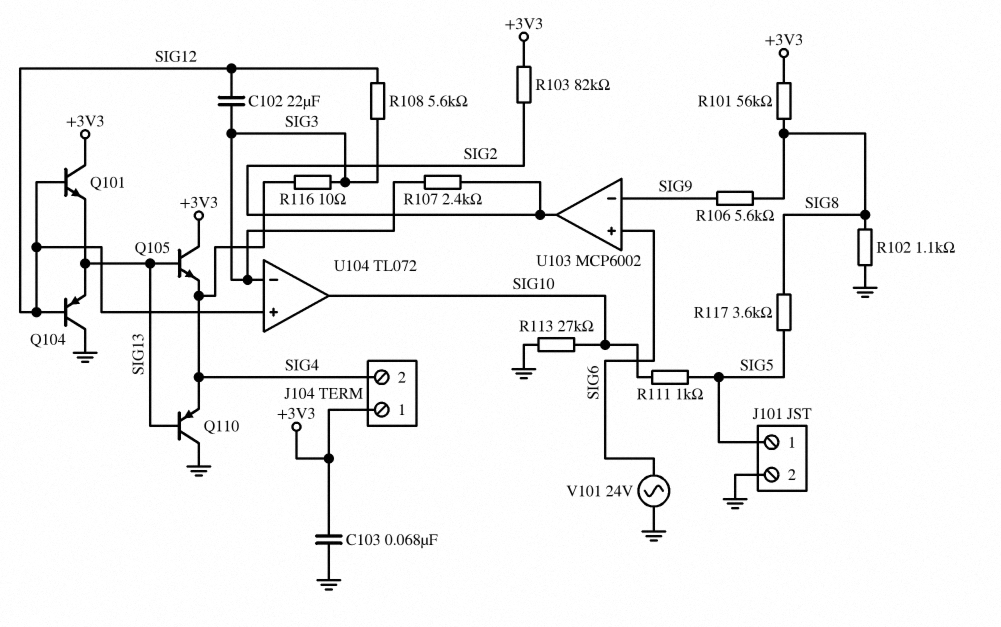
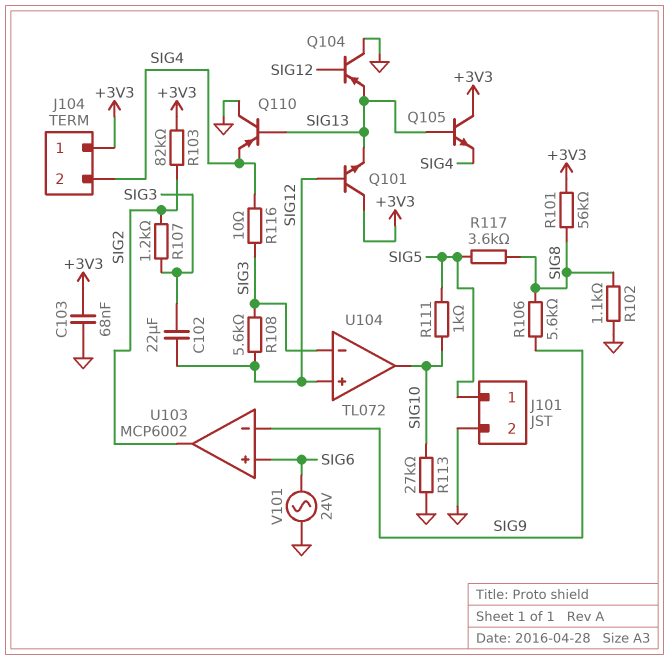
R107: 2.4k (SIG2, SIG3) -> 1.2k (SIG2, SIG3)

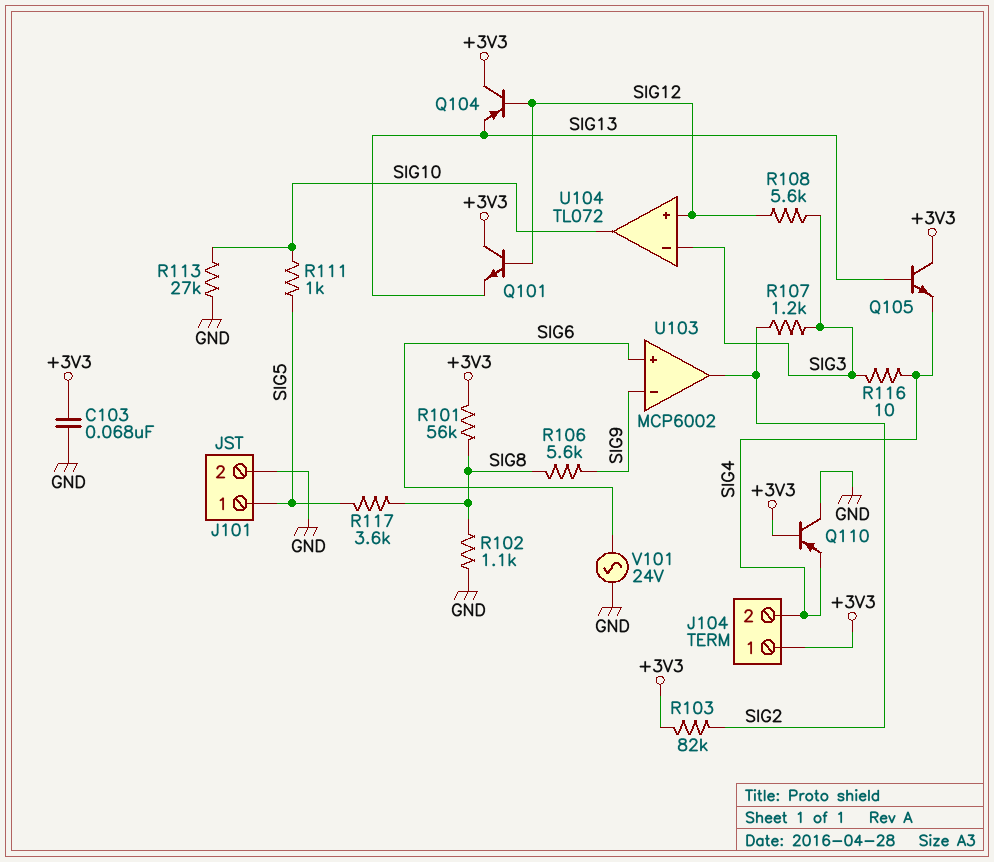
C102: 22uF (SIG3, SIG12) -> none
Q104: PNP (B SIG12, C GND, E SIG13) -> PNP (B SIG12, C +3V3, E SIG13)
Q110: PNP (B SIG13, C GND, E SIG4) -> PNP (B +3V3, C GND, E SIG4)

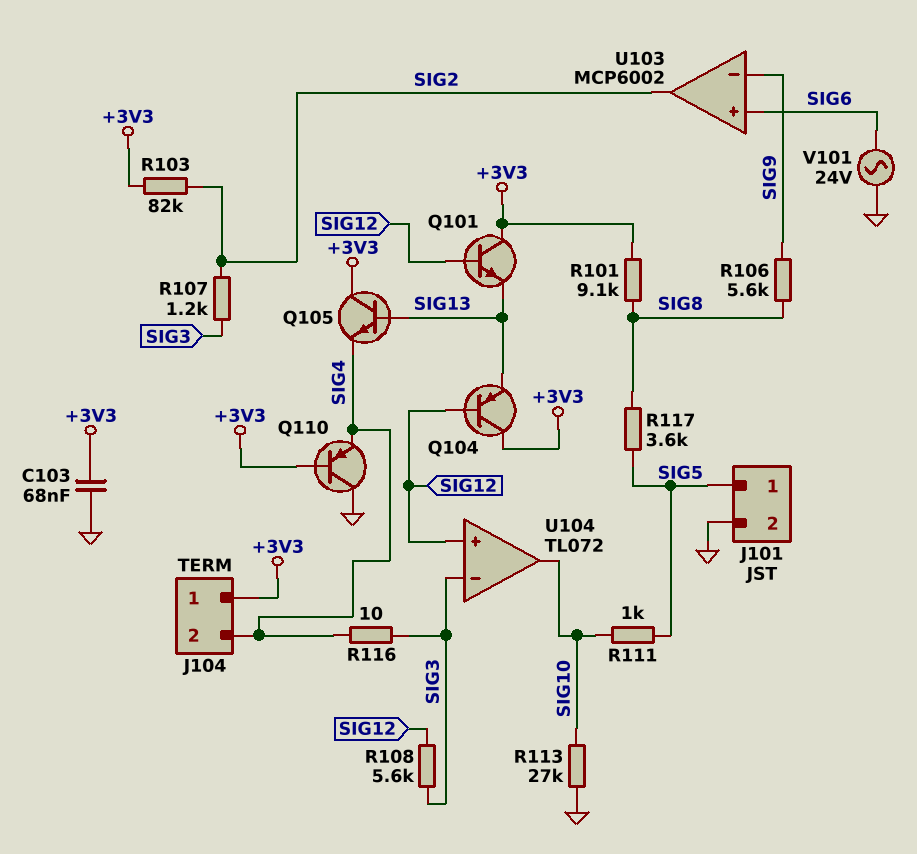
R101: 56k (+3V3, SIG8) -> 9.1k (+3V3, SIG8)
R102: 1.1k (GND, SIG8) -> none

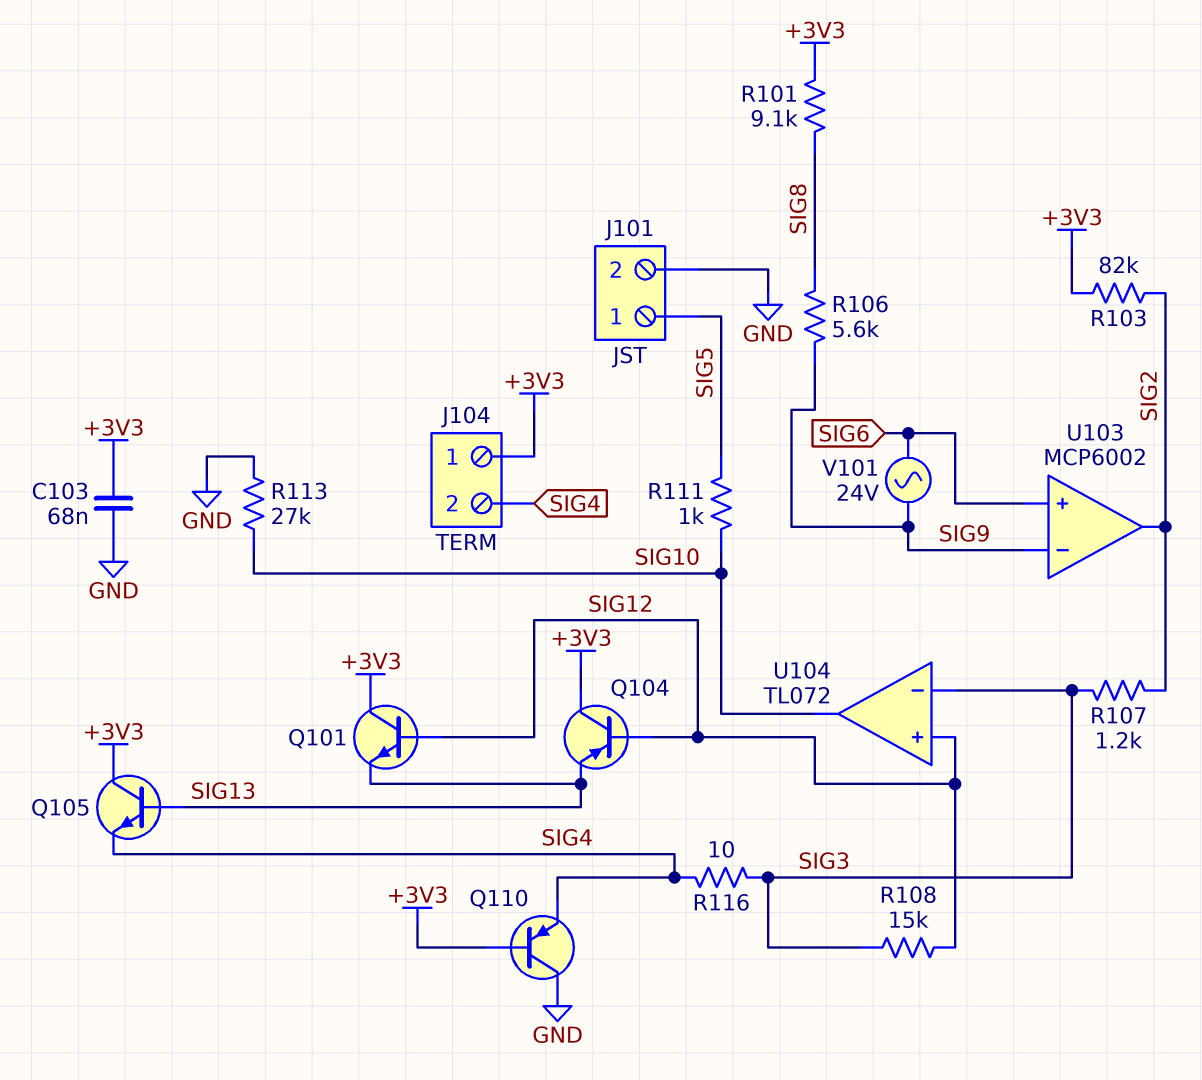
R108: 5.6k (SIG3, SIG12) -> 15k (SIG3, SIG12)
R117: 3.6k (SIG5, SIG8) -> none
V101: AC 24V (GND, SIG6) -> AC 24V (SIG6, SIG9)

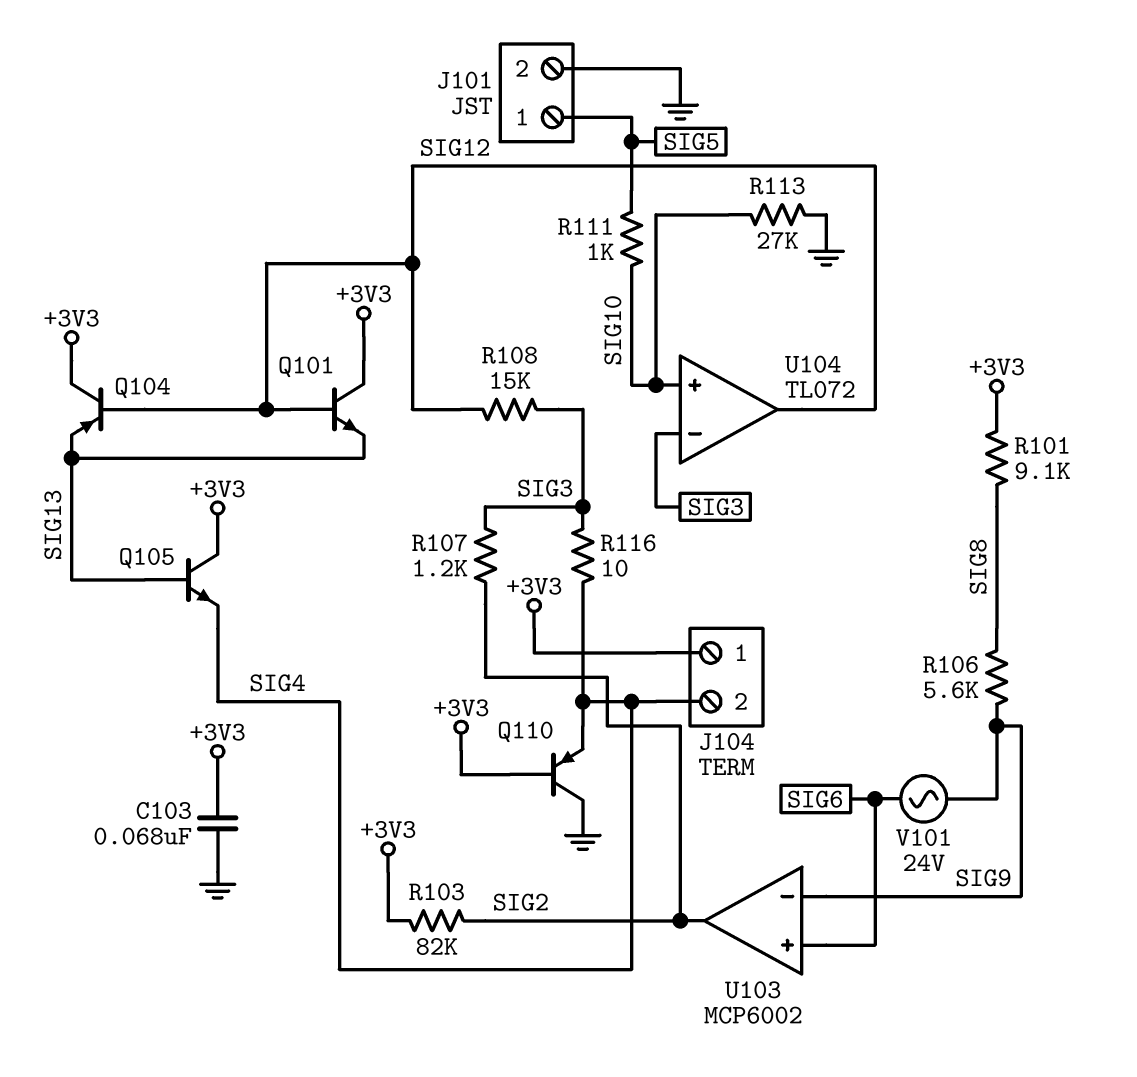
U104 pin in+: SIG12 -> SIG10
U104 pin out: SIG10 -> SIG12

